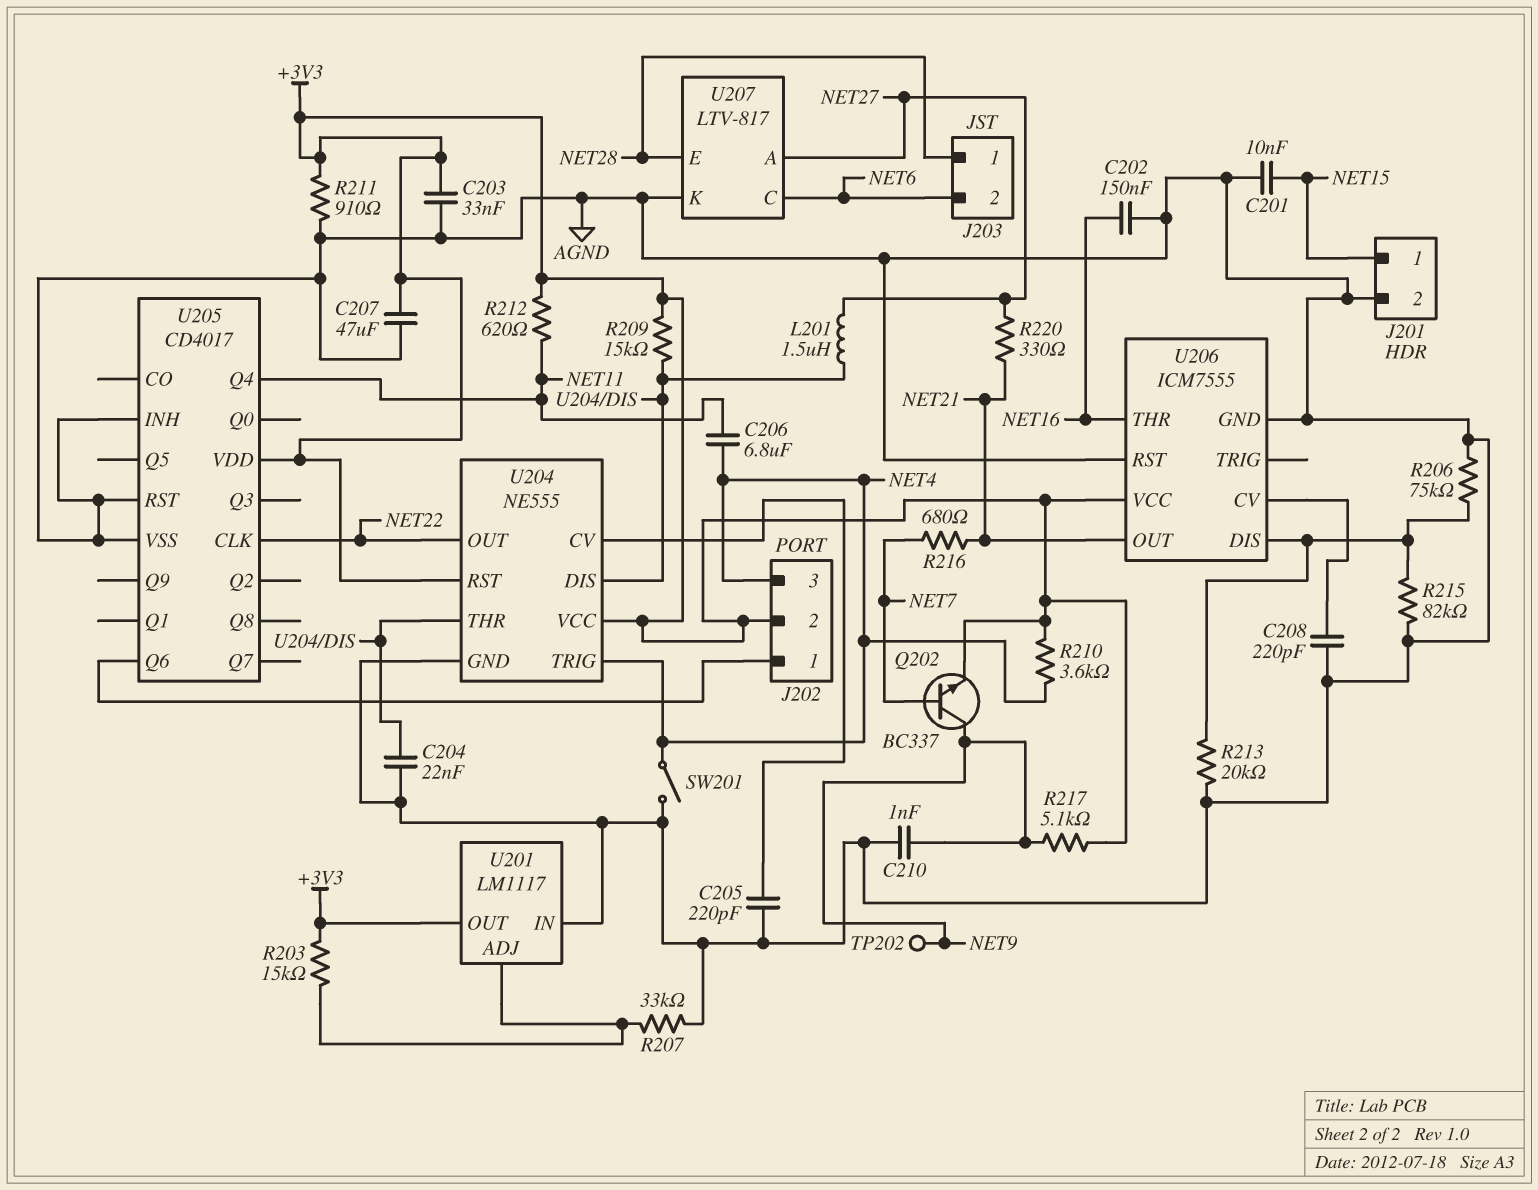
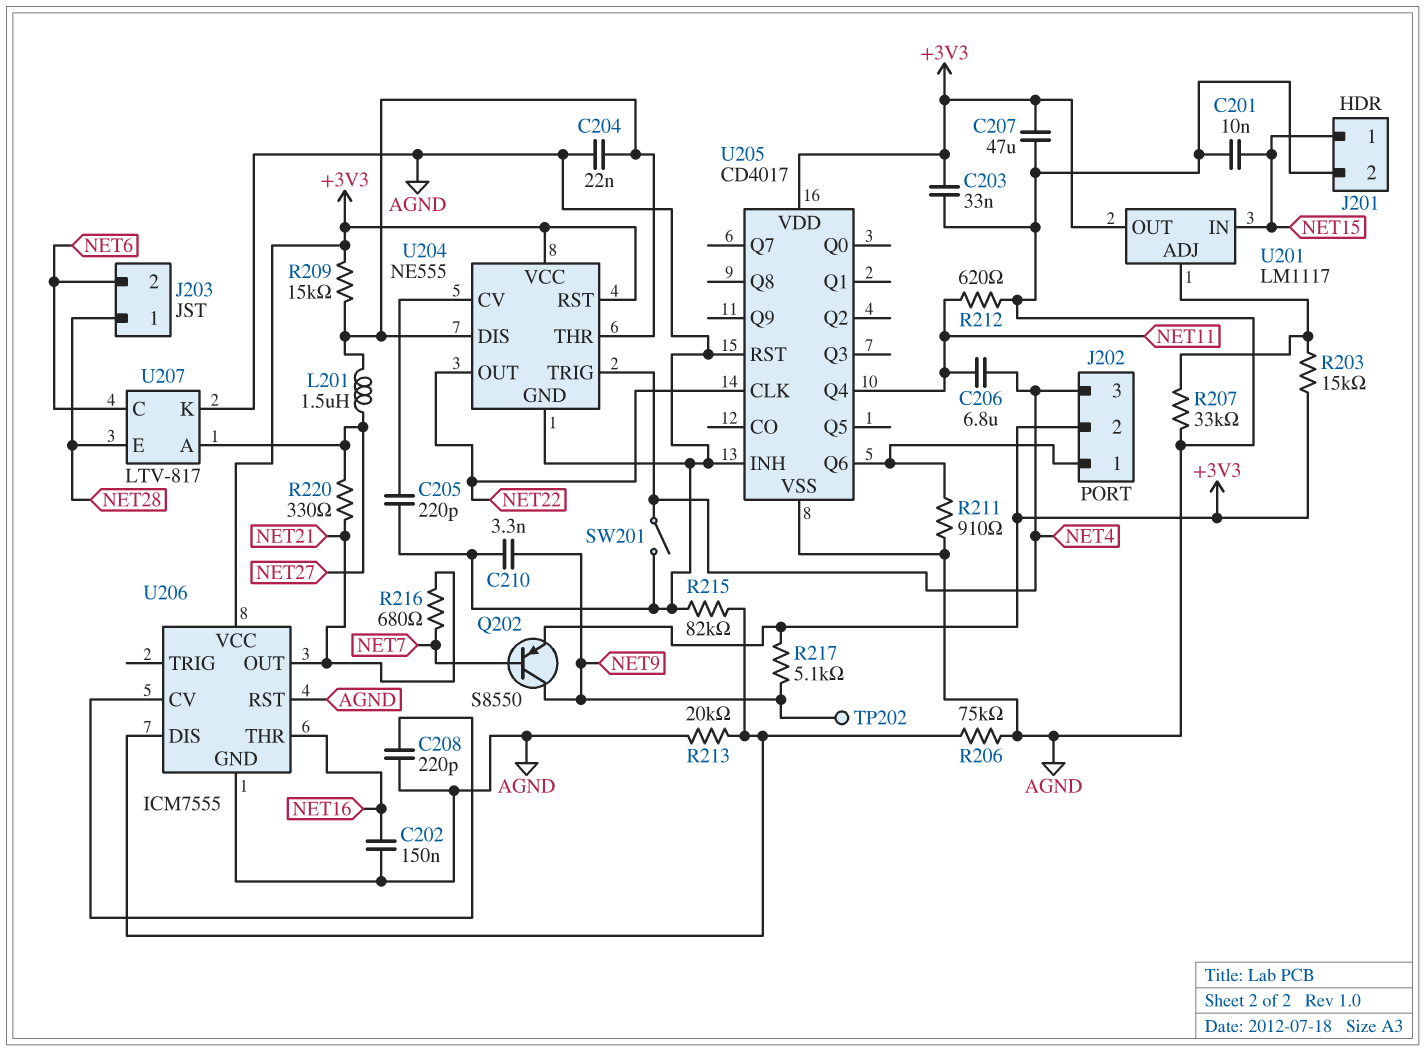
C210: 1nF (AGND, NET9) -> 3.3nF (AGND, NET9)
Q202: NPN BC337 (B NET7, C NET9, E +3V3) -> PNP S8550 (B NET7, C NET9, E +3V3)
R210: 3.6k (+3V3, NET4) -> none
R211: 910 (+3V3, AGND) -> 910 (AGND, J202/1)
R212: 620 (+3V3, NET11) -> 620 (AGND, NET11)
U201 pin IN: AGND -> NET15

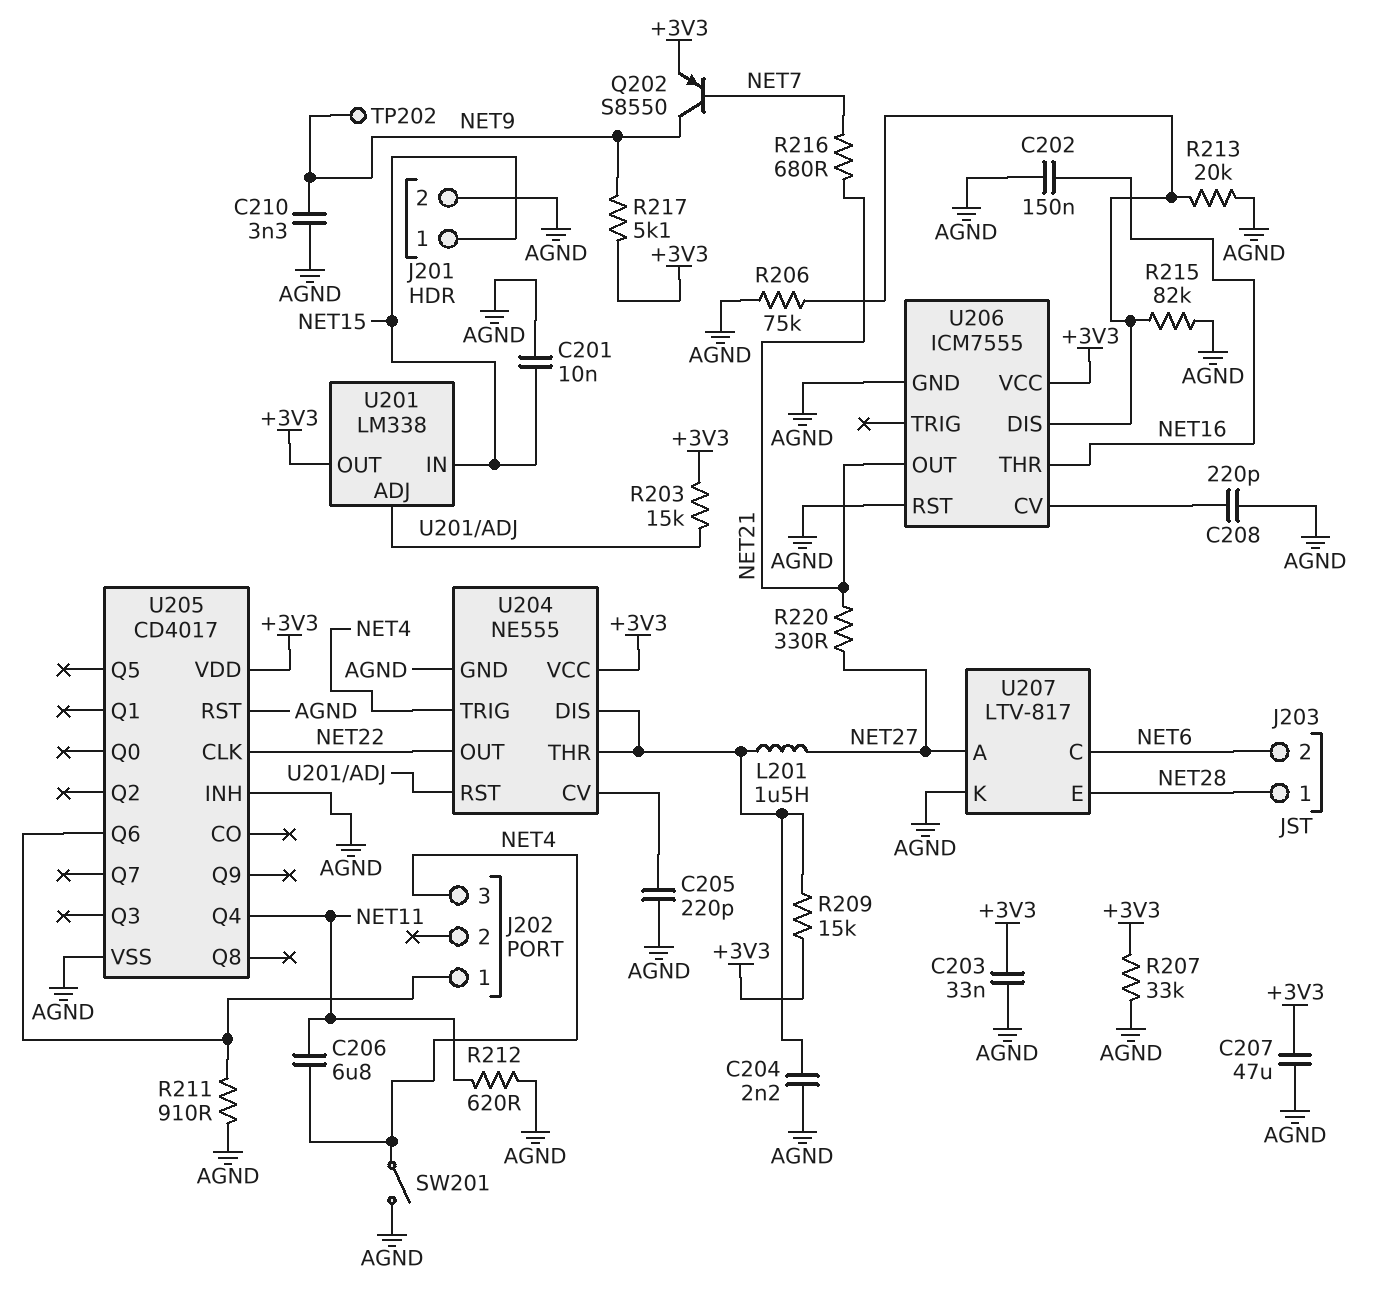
C204: 22nF (AGND, U204/DIS) -> 2.2nF (AGND, U204/DIS)
J202 pin 2: +3V3 -> none
R207: 33k (AGND, U201/ADJ) -> 33k (+3V3, AGND)
U201: LM1117 -> LM338
U204 pin RST: +3V3 -> U201/ADJ

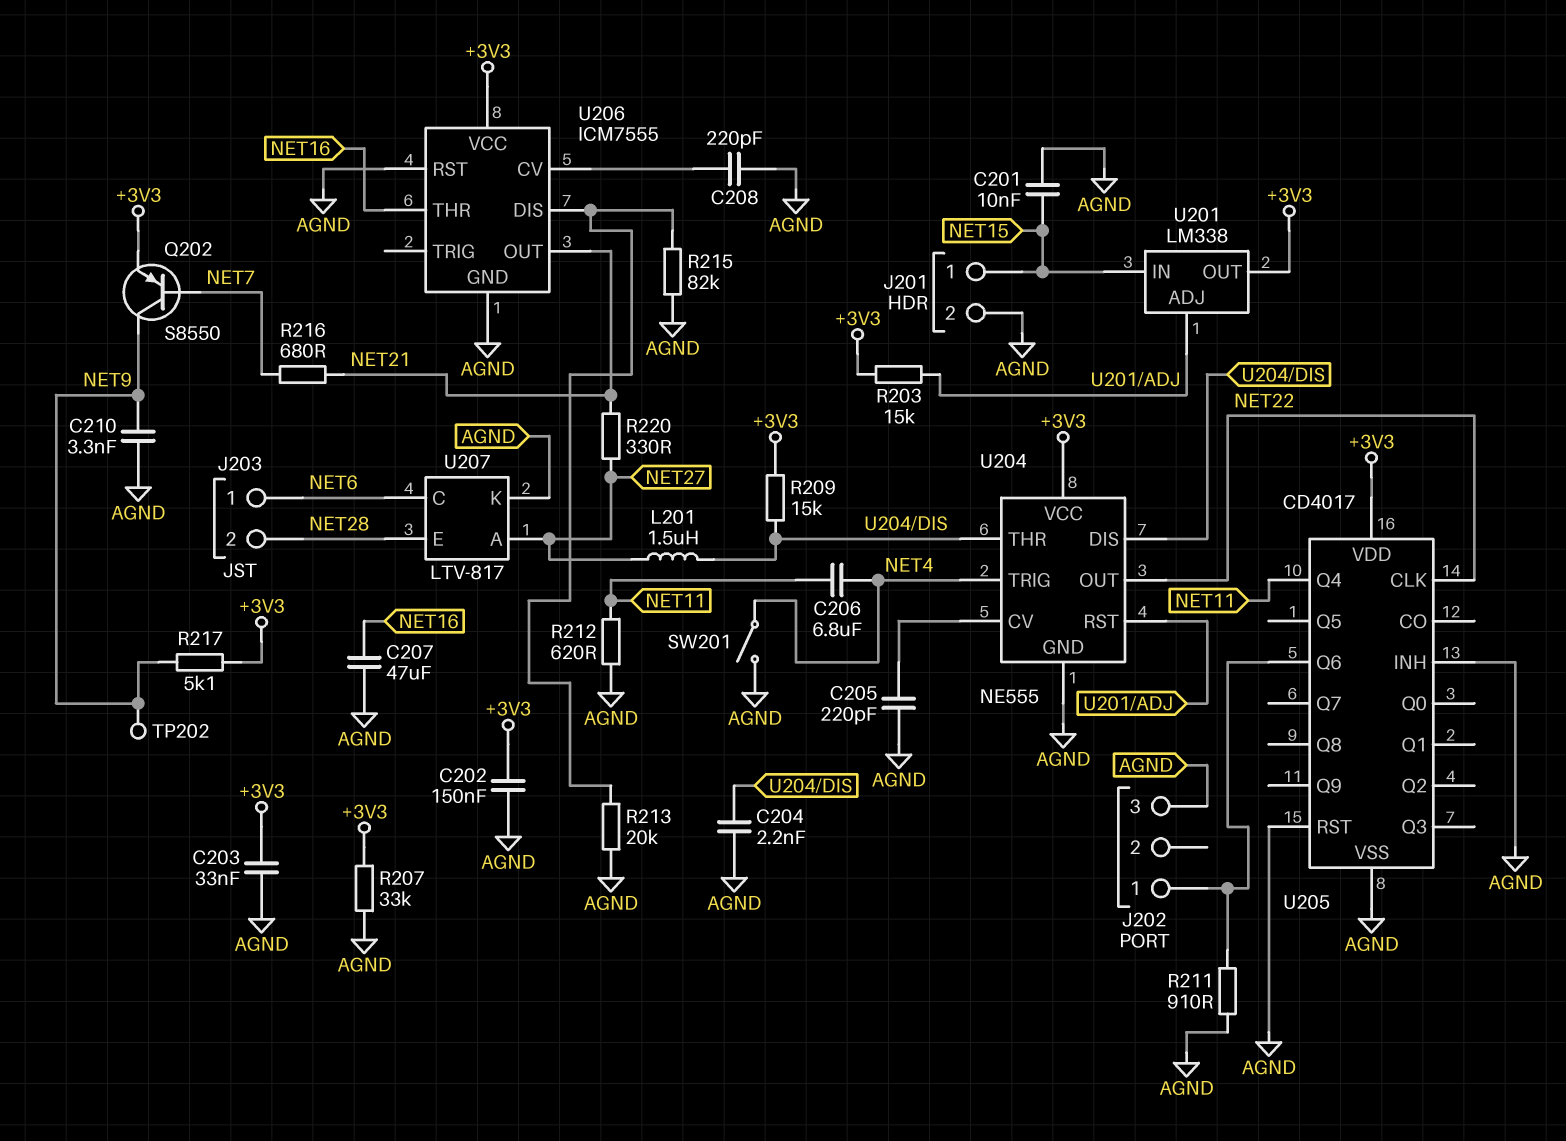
C202: 150nF (AGND, NET16) -> 150nF (+3V3, AGND)
C207: 47uF (+3V3, AGND) -> 47uF (AGND, NET16)
J202 pin 3: NET4 -> AGND
J203 pin 1: NET28 -> NET6
J203 pin 2: NET6 -> NET28
R206: 75k (AGND, U206/DIS) -> none

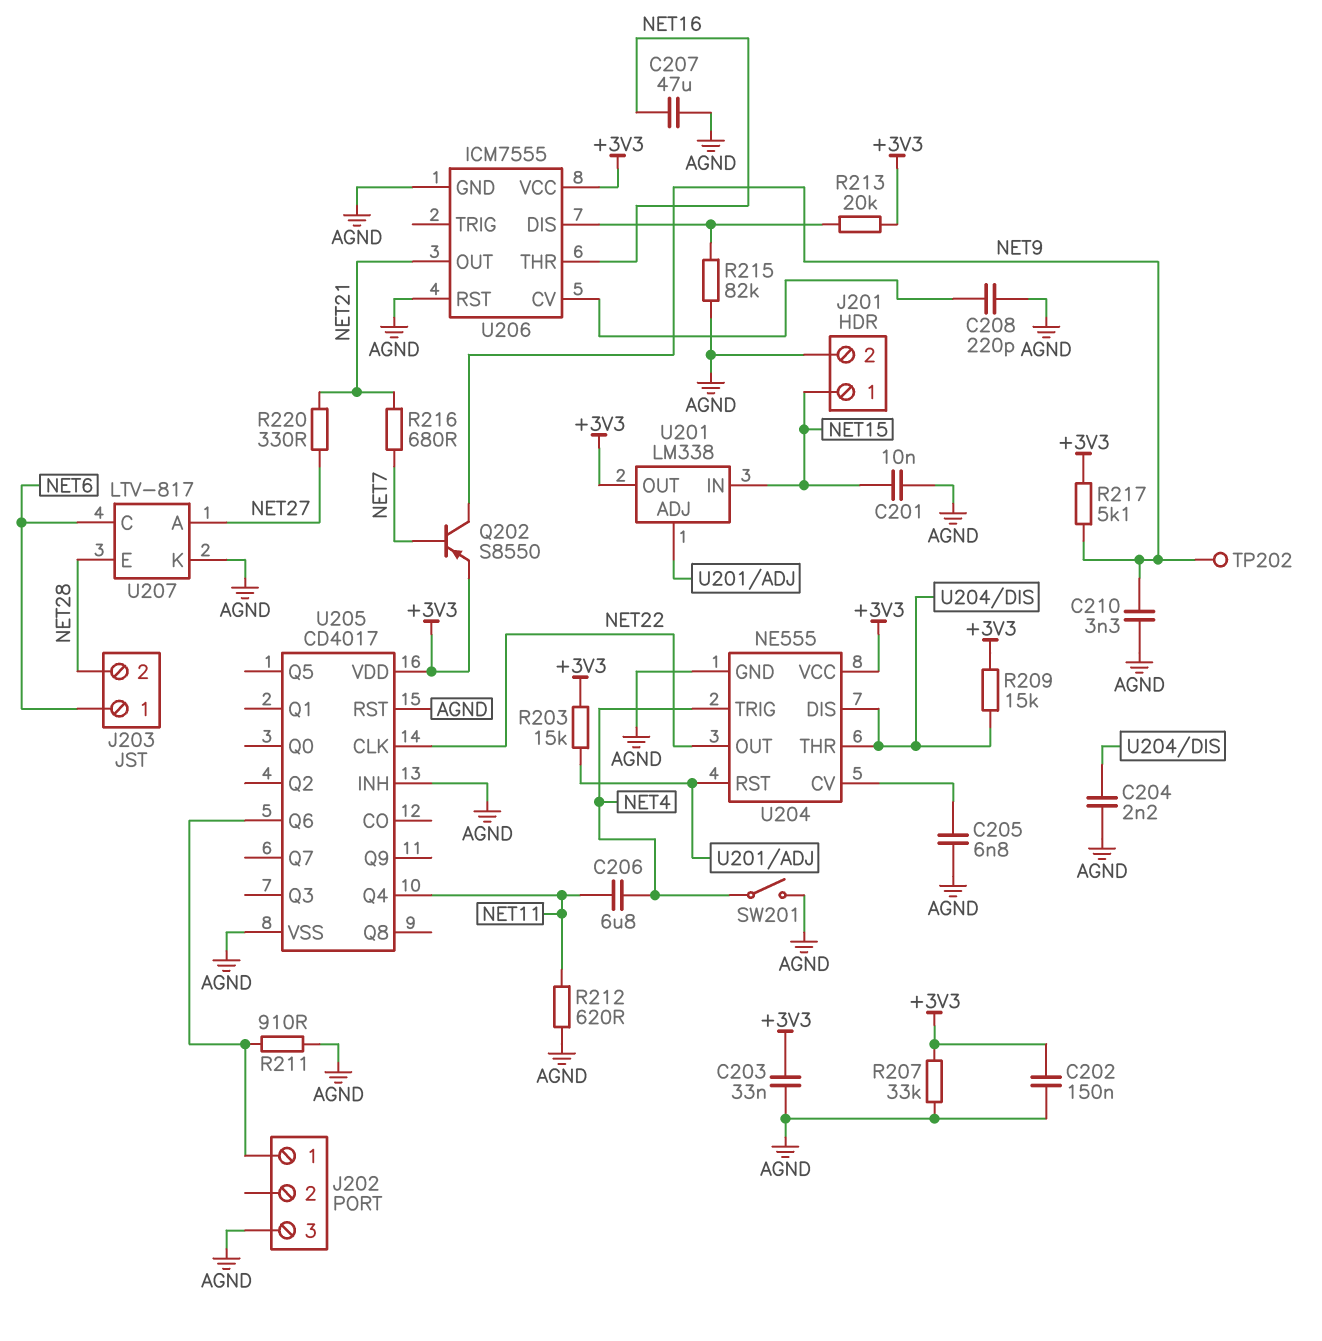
C205: 220pF (AGND, U204/CV) -> 6.8nF (AGND, U204/CV)
L201: 1.5uH (NET27, U204/DIS) -> none
R213: 20k (AGND, U206/DIS) -> 20k (+3V3, U206/DIS)

